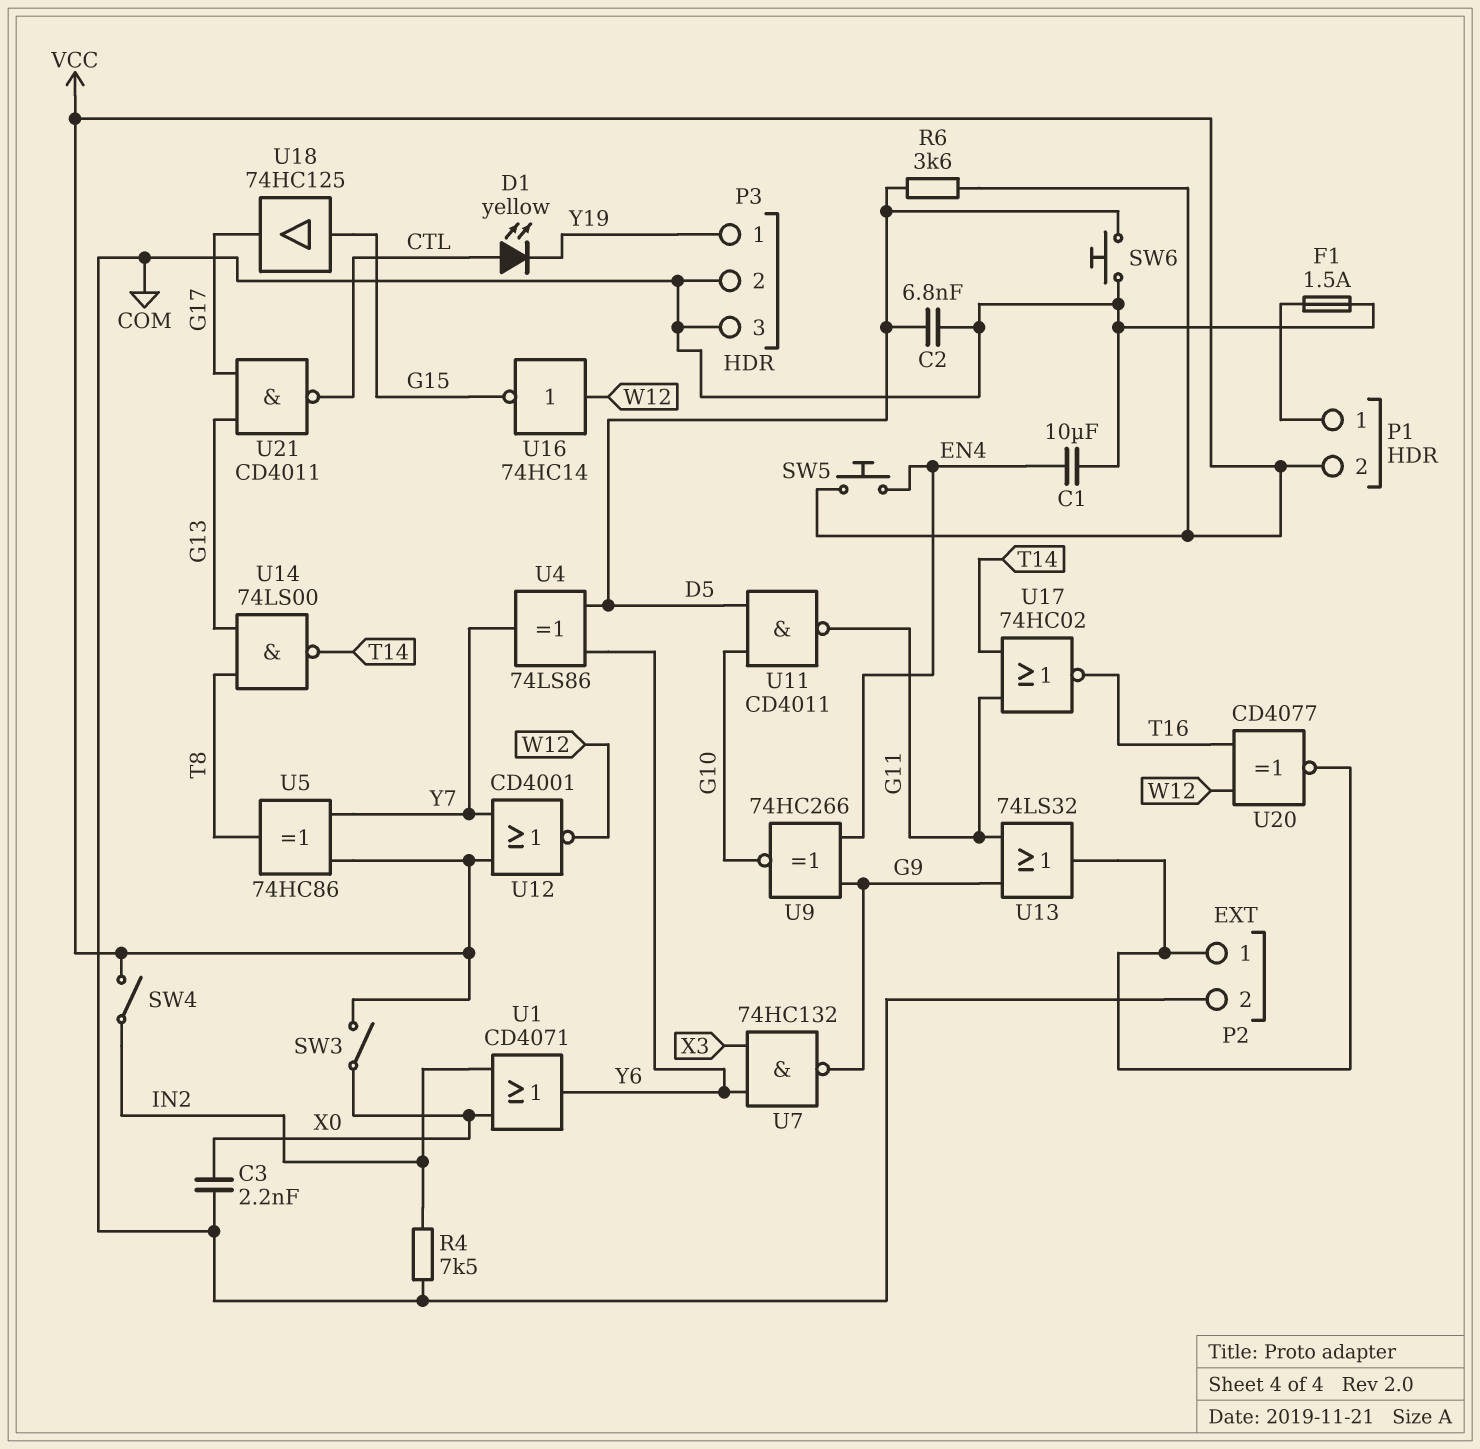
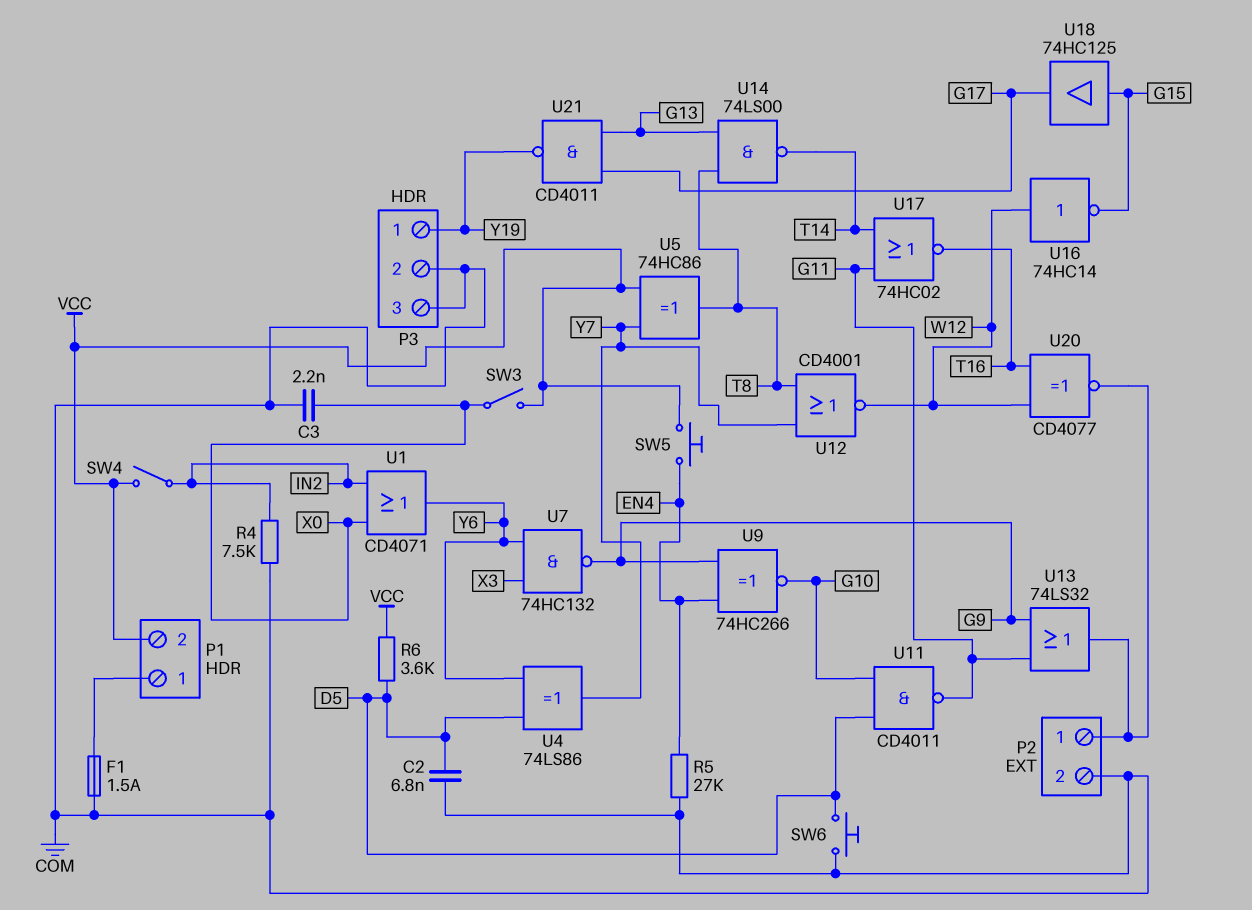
C1: 10uF (COM, EN4) -> none
D1: LED yellow (A CTL, K Y19) -> none
R5: none -> 27k (COM, EN4)
U12: NOR CD4001 (in VCC, in Y7, out W12) -> NOR CD4001 (in T8, in Y7, out W12)
U21: NAND CD4011 (in G13, in G17, out CTL) -> NAND CD4011 (in G13, in G17, out Y19)

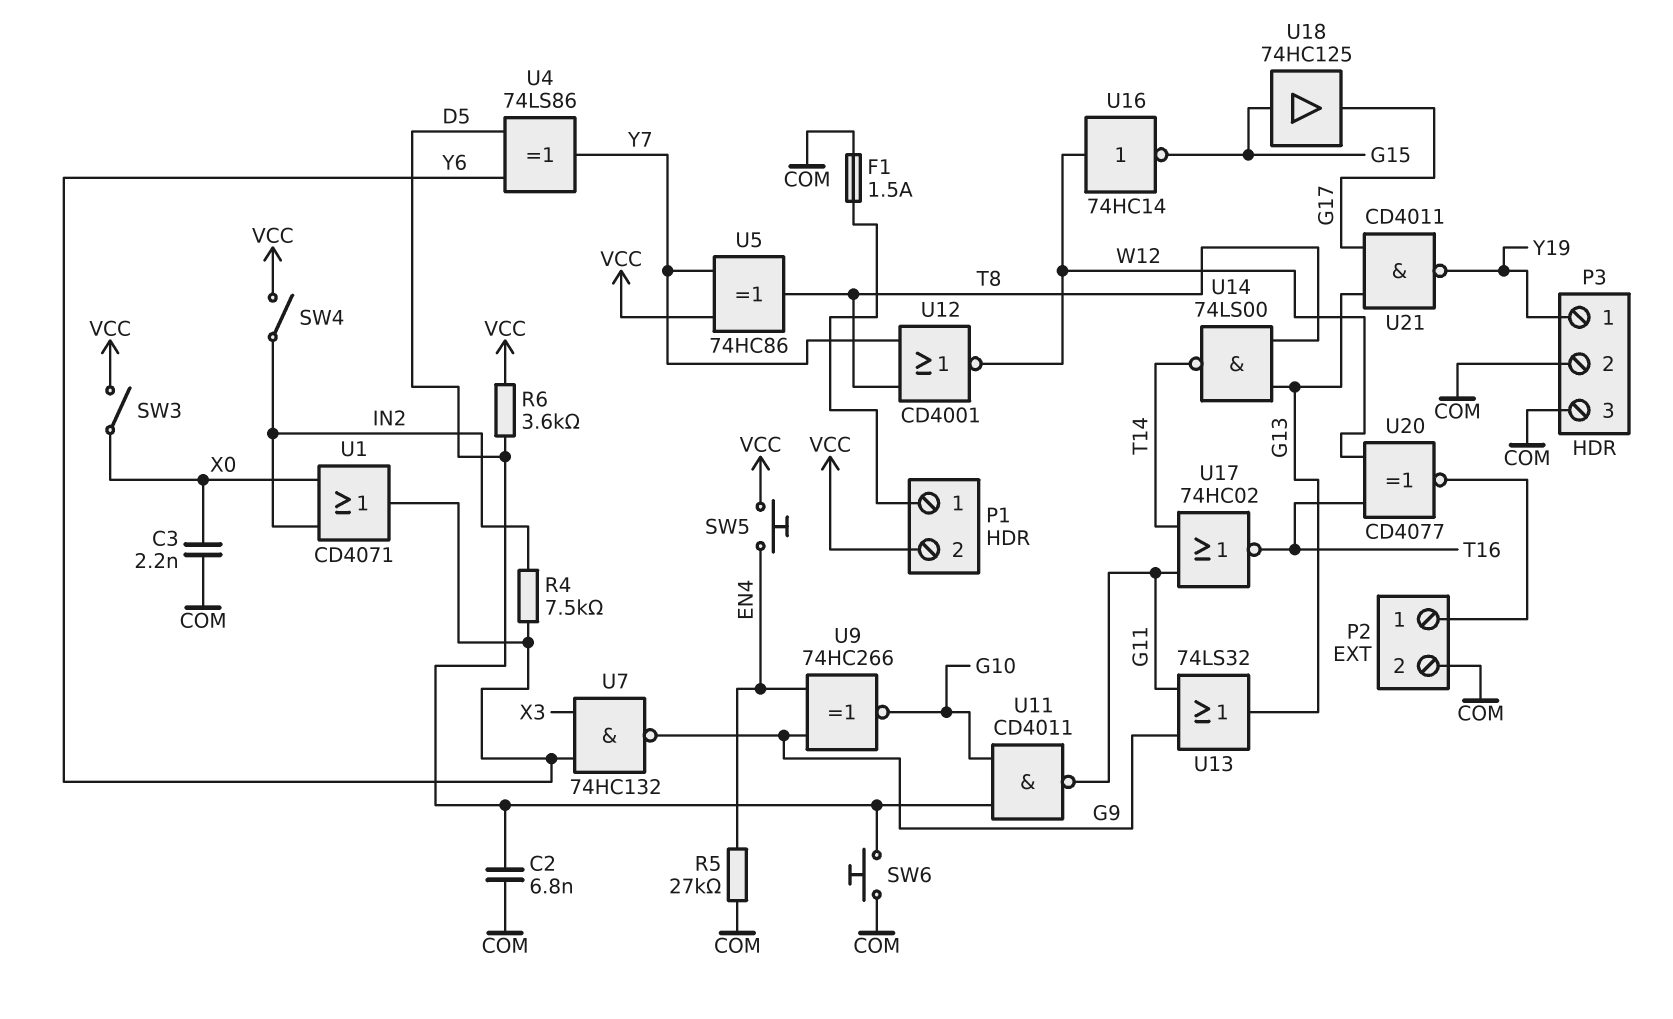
R4: 7.5k (COM, IN2) -> 7.5k (IN2, Y6)
U13: OR 74LS32 (in G9, in G11, out P2/1) -> OR 74LS32 (in G9, in G11, out G13)

